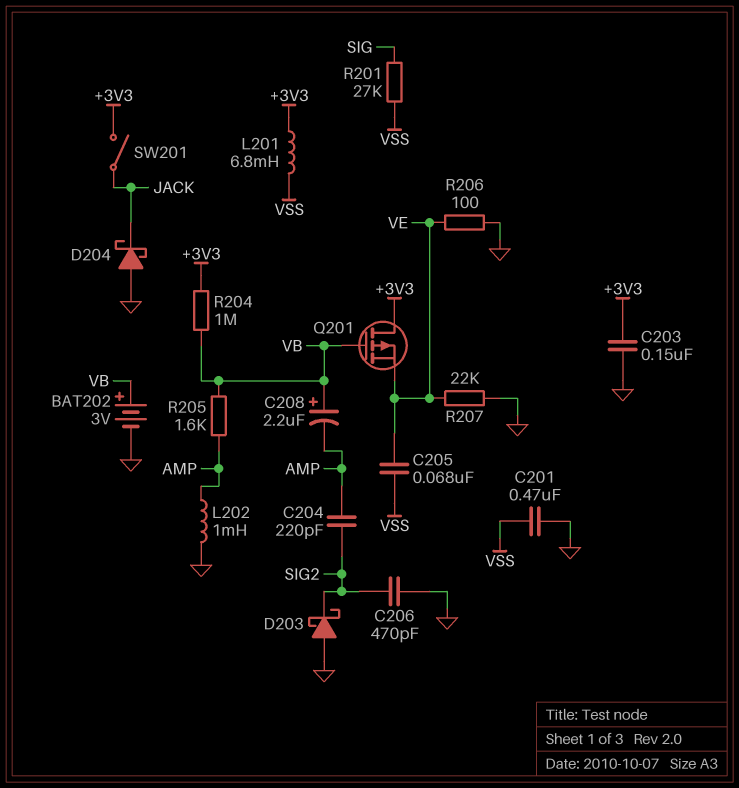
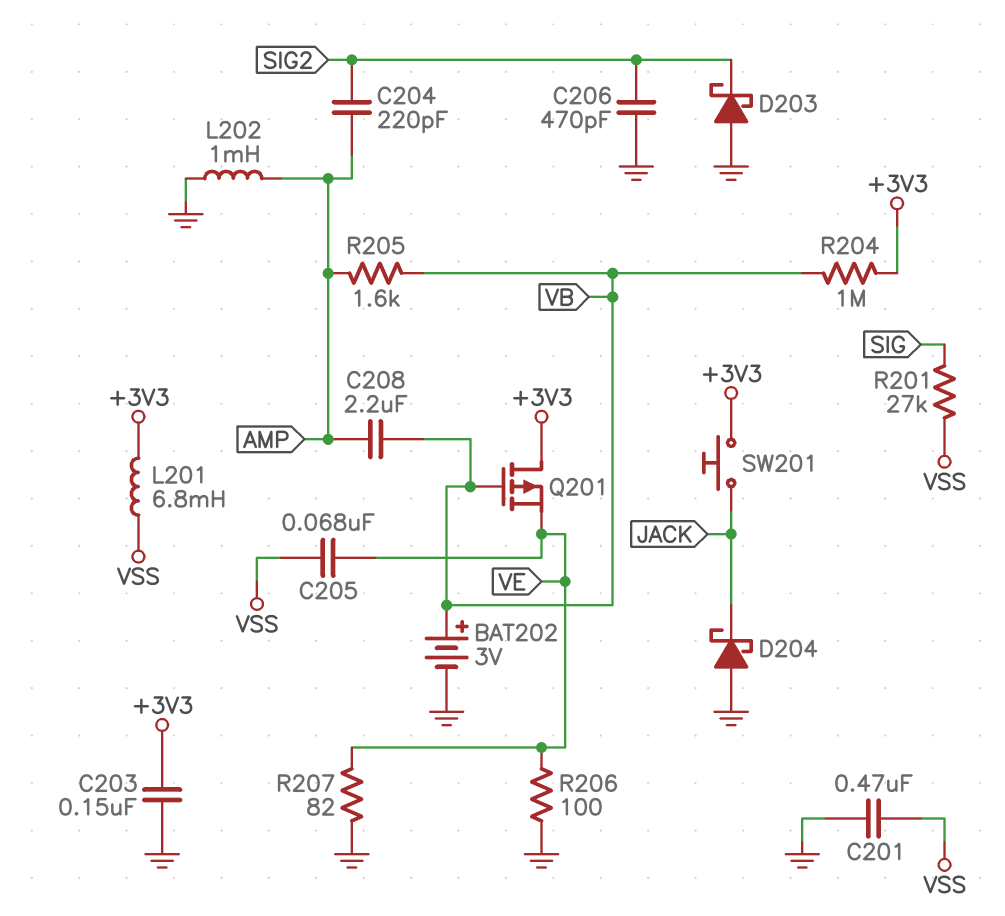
C208: 2.2uF (plus VB, minus AMP) -> 2.2uF (AMP, VB)
R207: 22k (GND, VE) -> 82 (GND, VE)
SW201: switch (+3V3, JACK) -> button (+3V3, JACK)

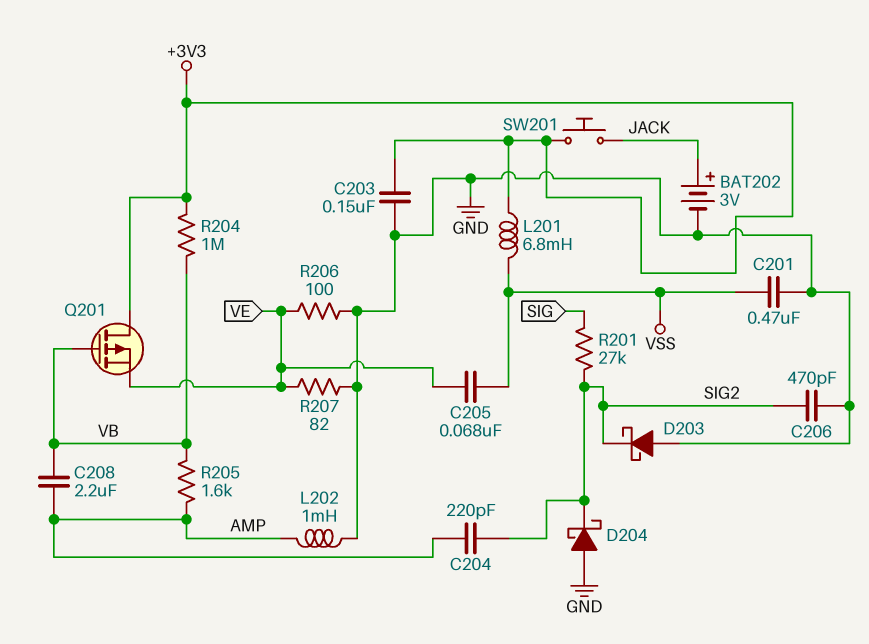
BAT202: 3V (plus VB, minus GND) -> 3V (plus JACK, minus GND)
D204: schottky (A GND, K JACK) -> schottky (A GND, K SIG2)
R201: 27k (SIG, VSS) -> 27k (SIG, SIG2)

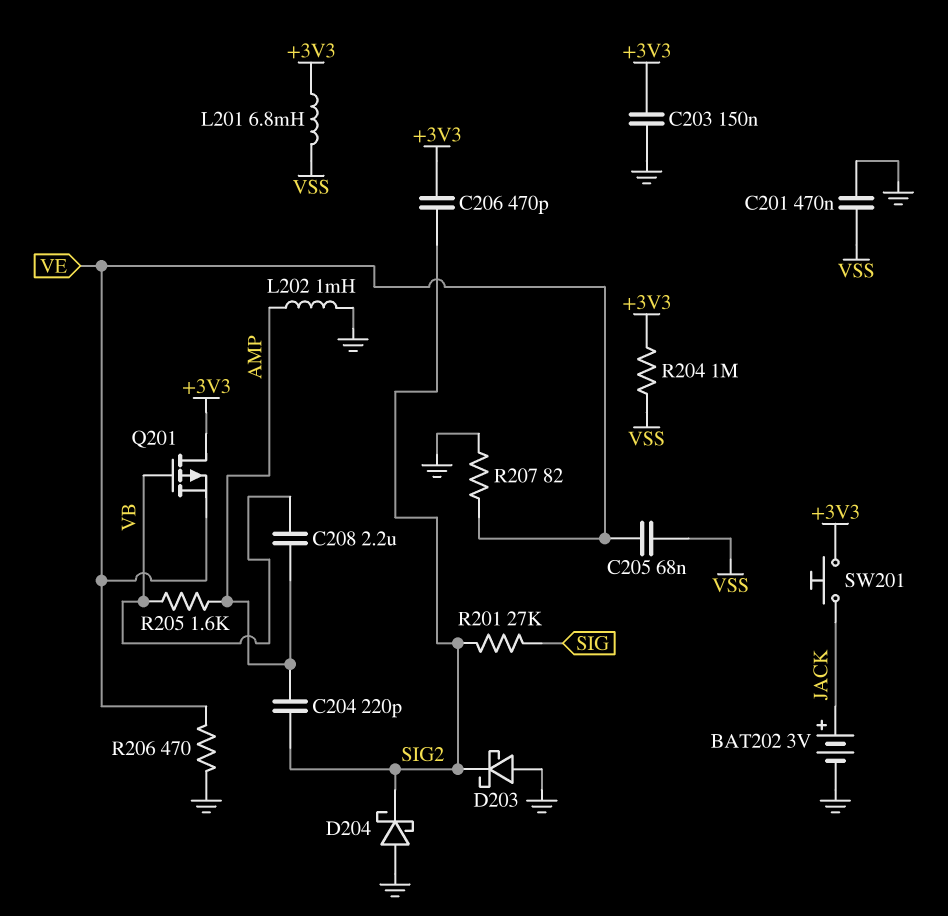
C206: 470pF (GND, SIG2) -> 470pF (+3V3, SIG2)
R204: 1M (+3V3, VB) -> 1M (+3V3, VSS)
R206: 100 (GND, VE) -> 470 (GND, VE)

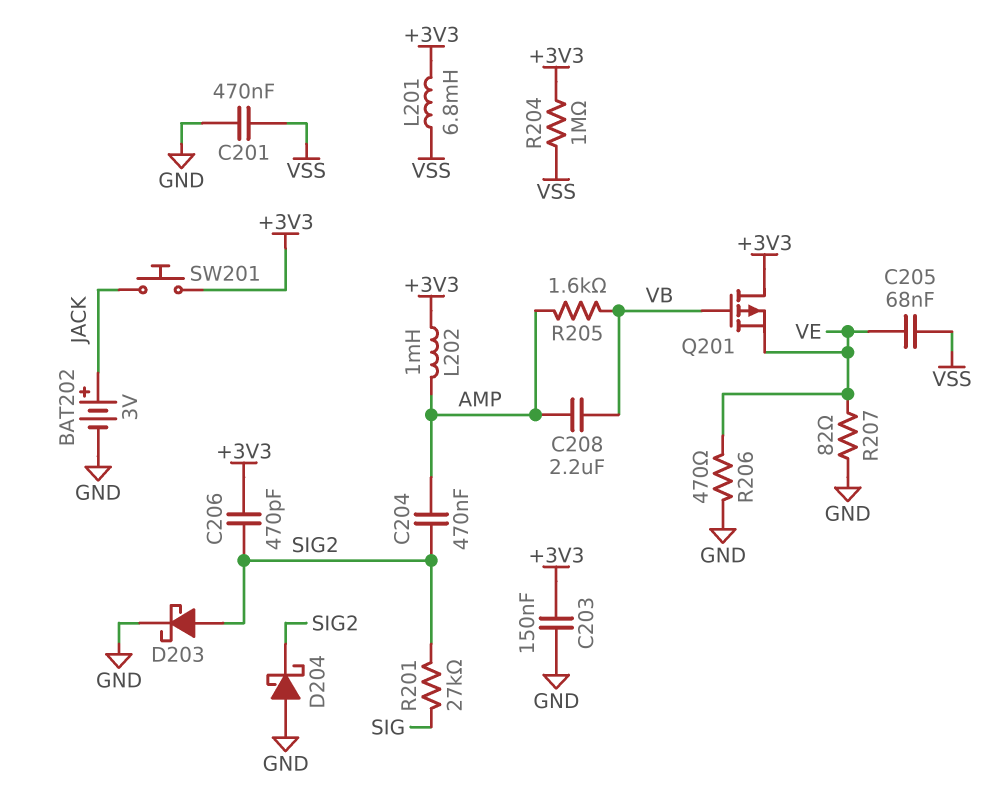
C204: 220pF (AMP, SIG2) -> 470nF (AMP, SIG2)
D203: schottky (A GND, K SIG2) -> schottky (A SIG2, K GND)
L202: 1mH (AMP, GND) -> 1mH (+3V3, AMP)

